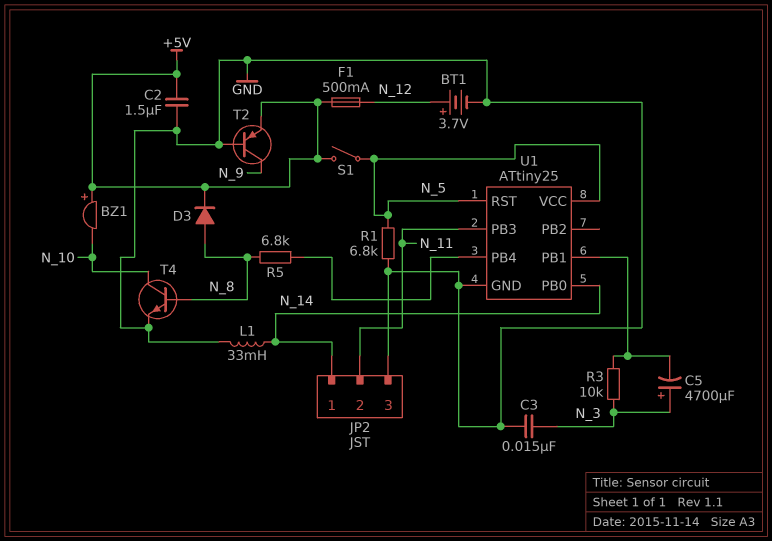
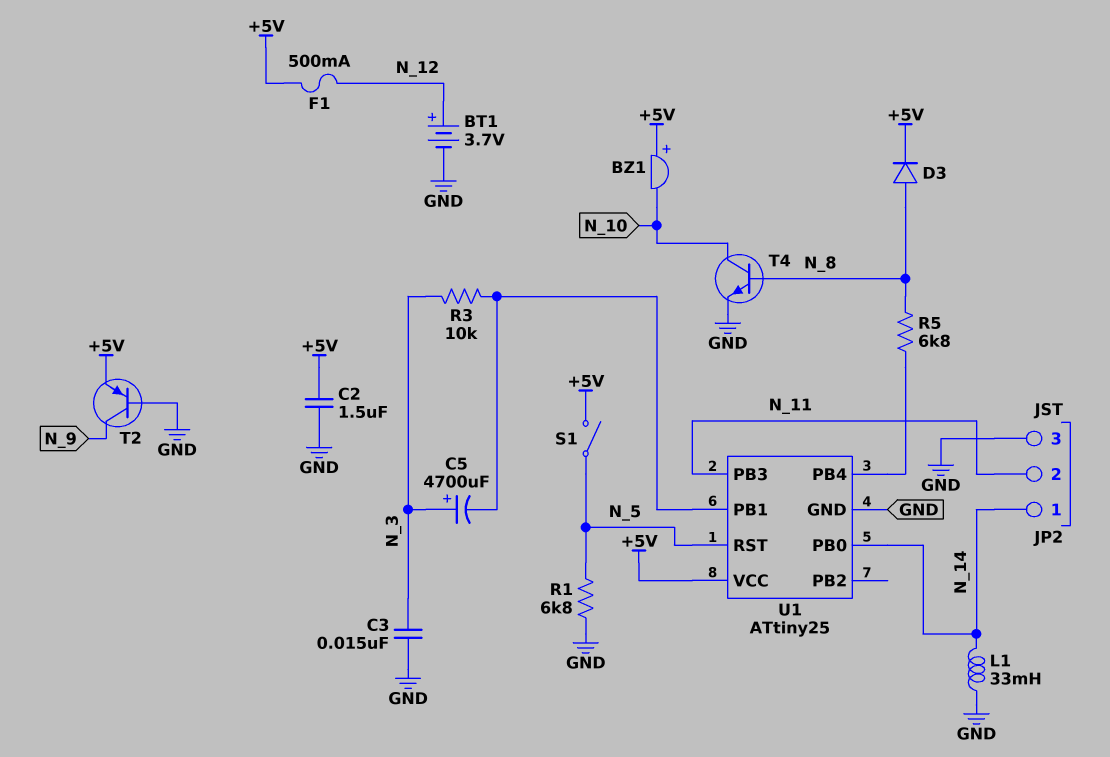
U1 pin VCC: N_5 -> +5V

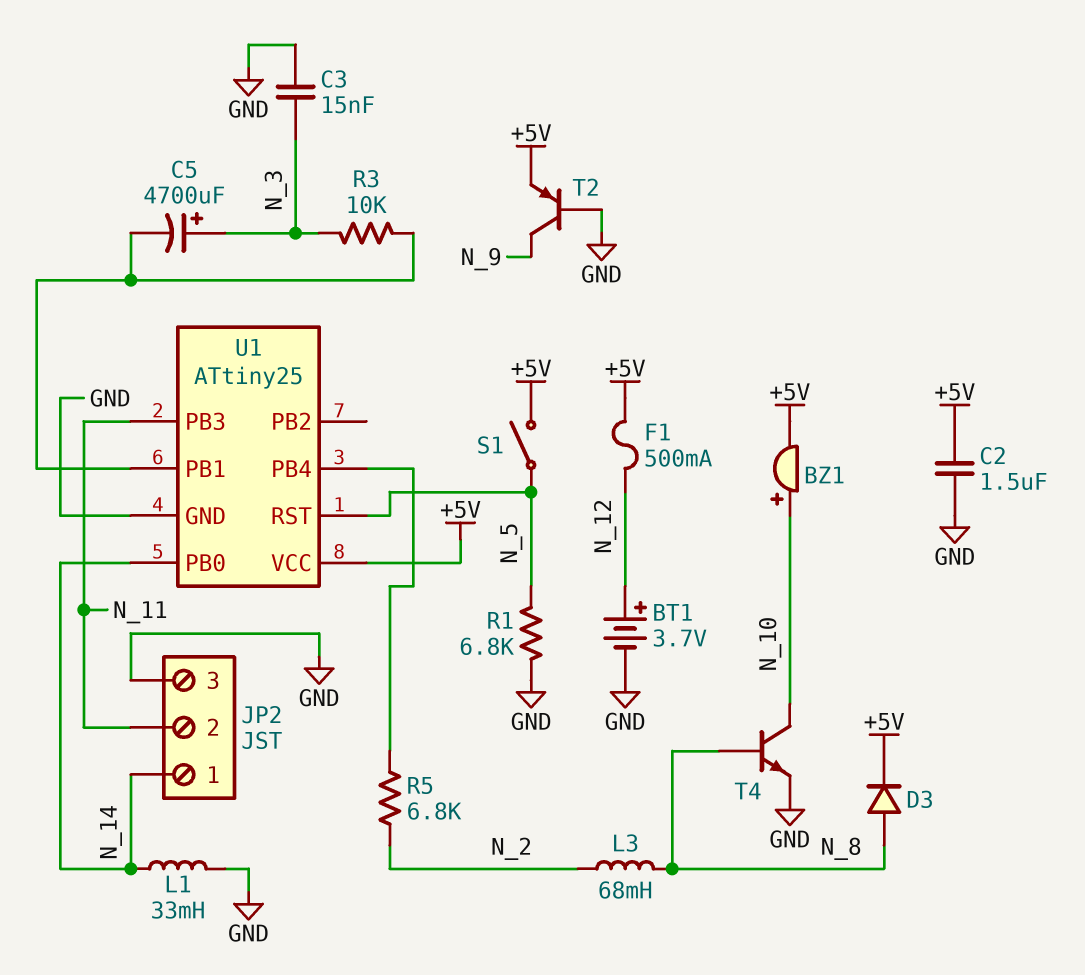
BZ1: buzzer (plus +5V, minus N_10) -> buzzer (plus N_10, minus +5V)
L3: none -> 68mH (N_2, N_8)
R5: 6.8k (N_8, U1/PB4) -> 6.8k (N_2, U1/PB4)

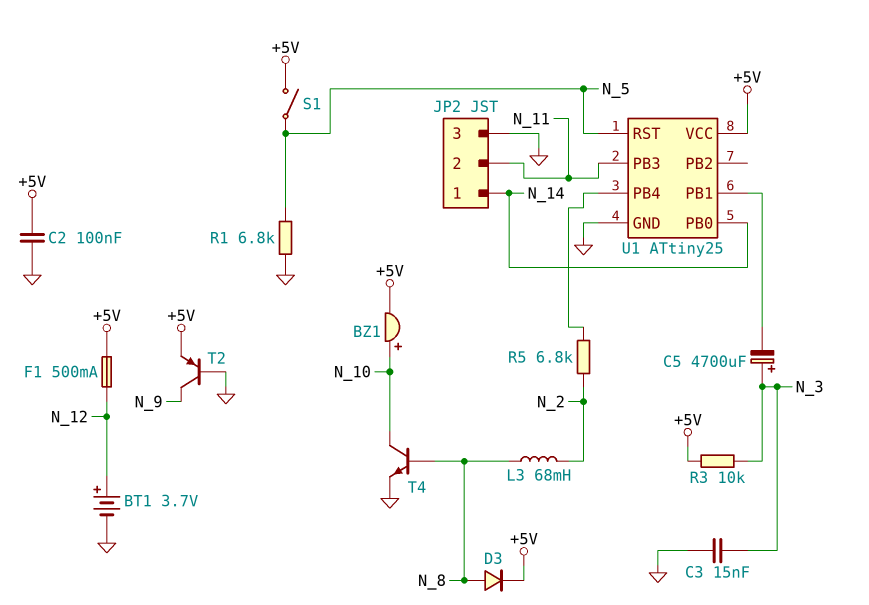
C2: 1.5uF (+5V, GND) -> 100nF (+5V, GND)
L1: 33mH (GND, N_14) -> none
R3: 10k (N_3, U1/PB1) -> 10k (+5V, N_3)

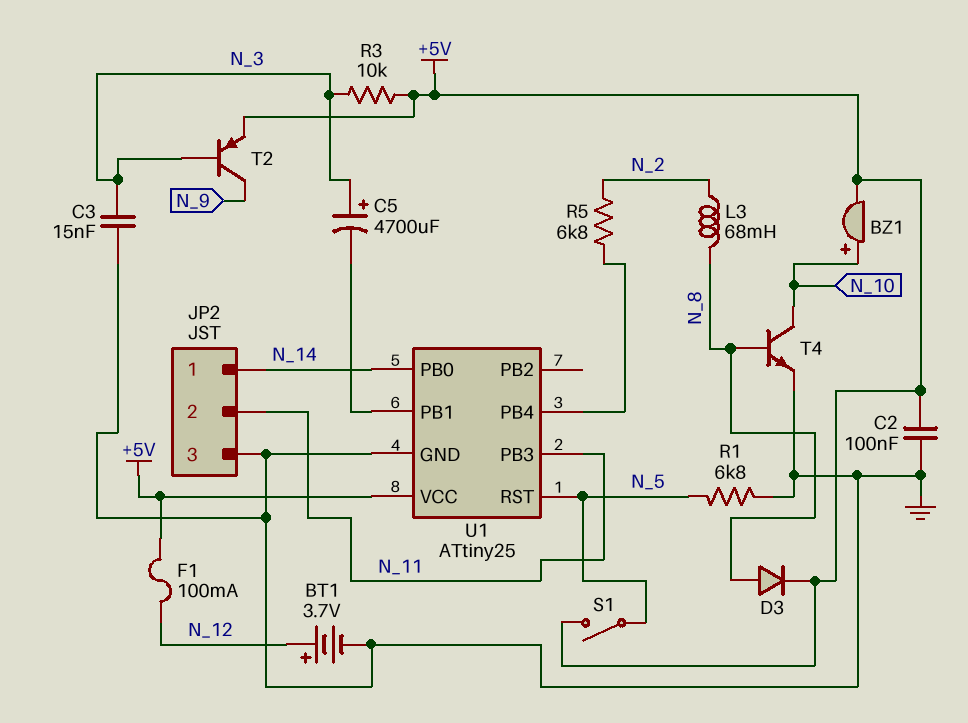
F1: 500mA (+5V, N_12) -> 100mA (+5V, N_12)
T2: PNP (B GND, C N_9, E +5V) -> PNP (B N_3, C N_9, E +5V)

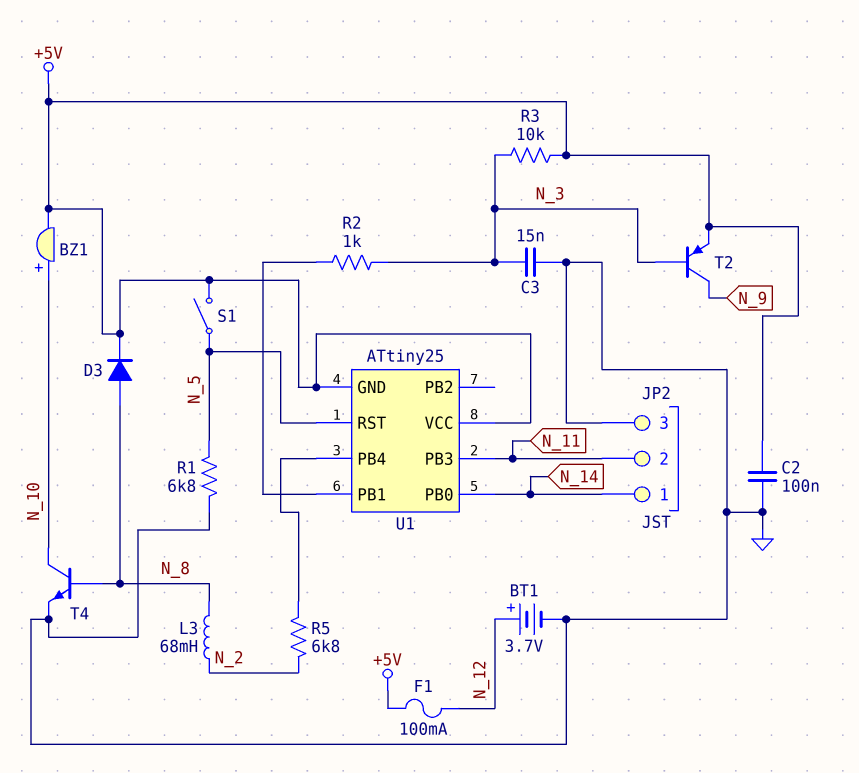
C5: 4700uF (plus N_3, minus U1/PB1) -> none
R2: none -> 1k (N_3, U1/PB1)
U1 pin GND: GND -> +5V

